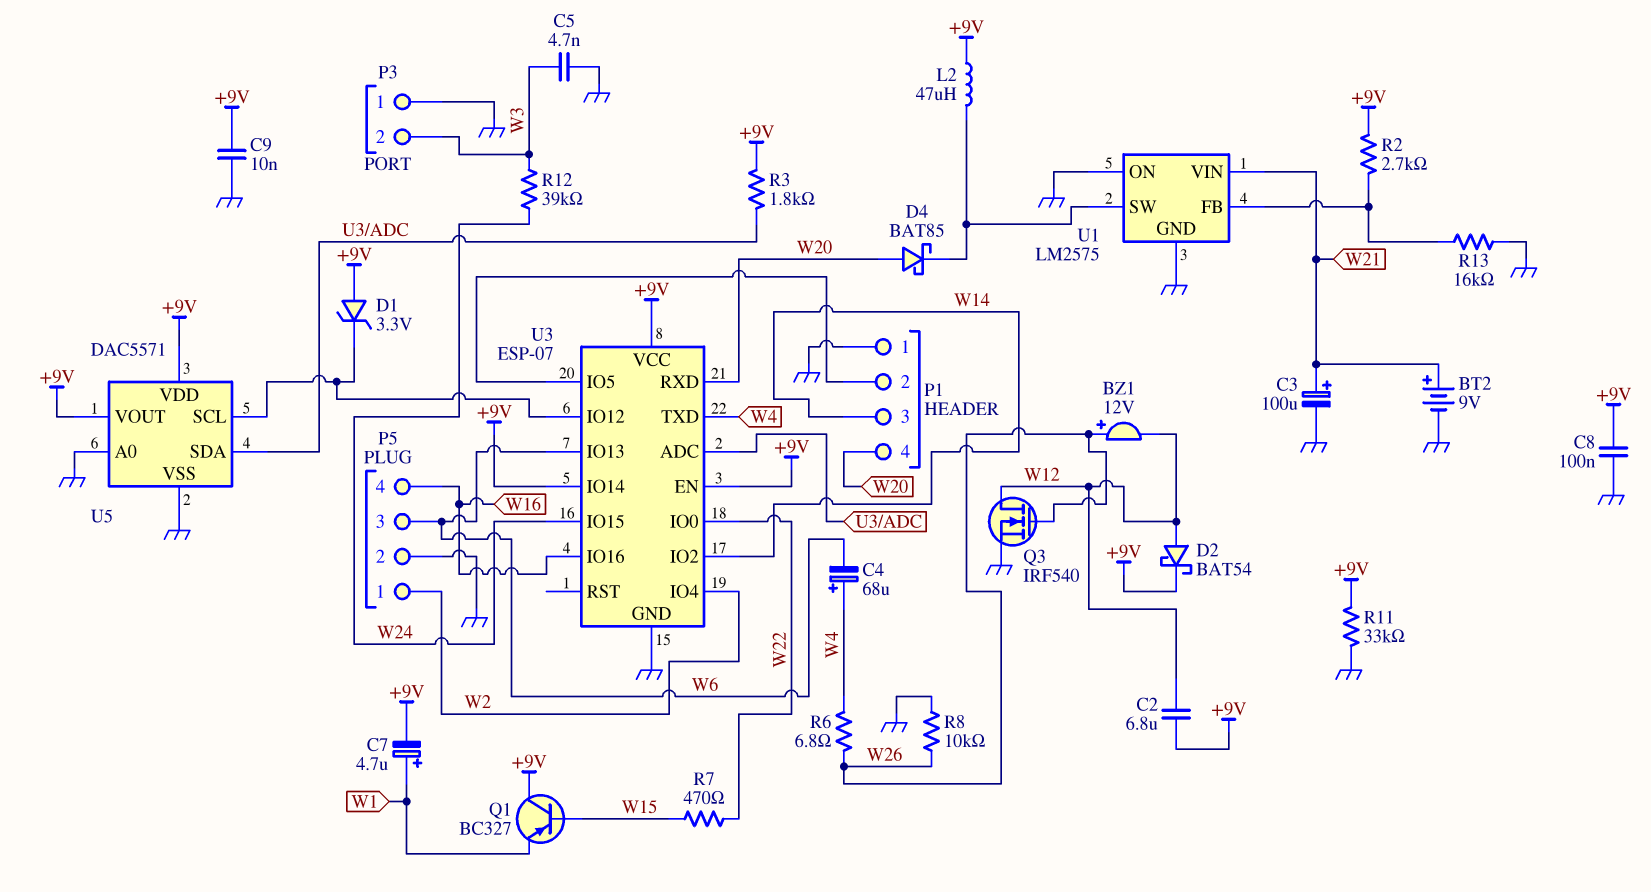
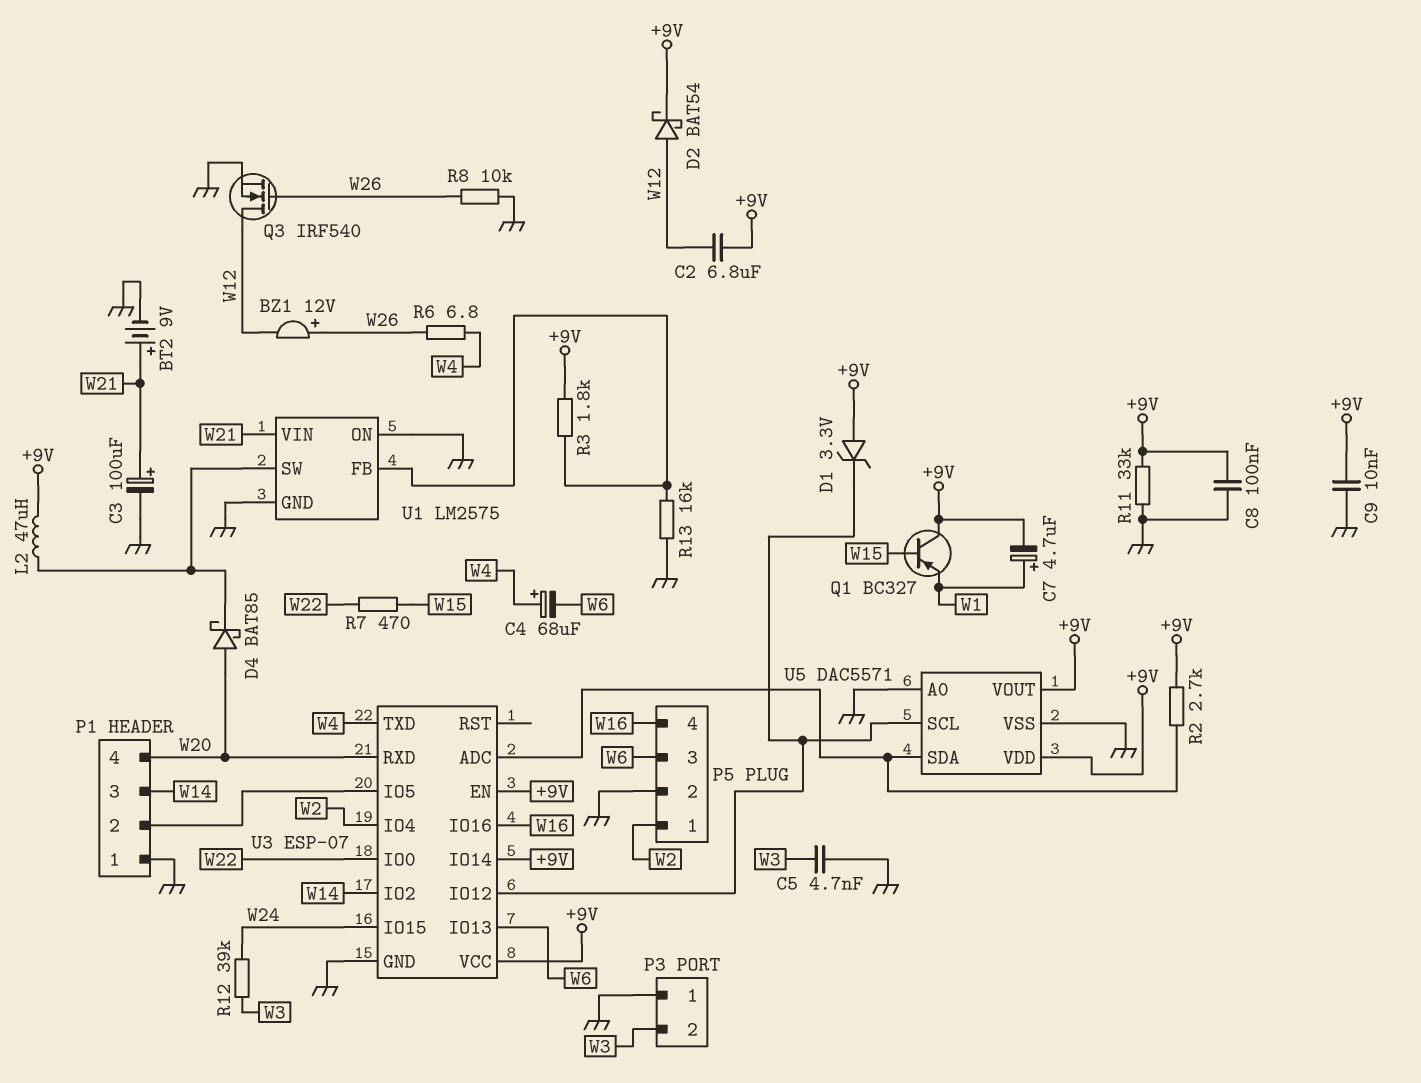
R2: 2.7k (+9V, U1/FB) -> 2.7k (+9V, U3/ADC)
R3: 1.8k (+9V, U3/ADC) -> 1.8k (+9V, U1/FB)

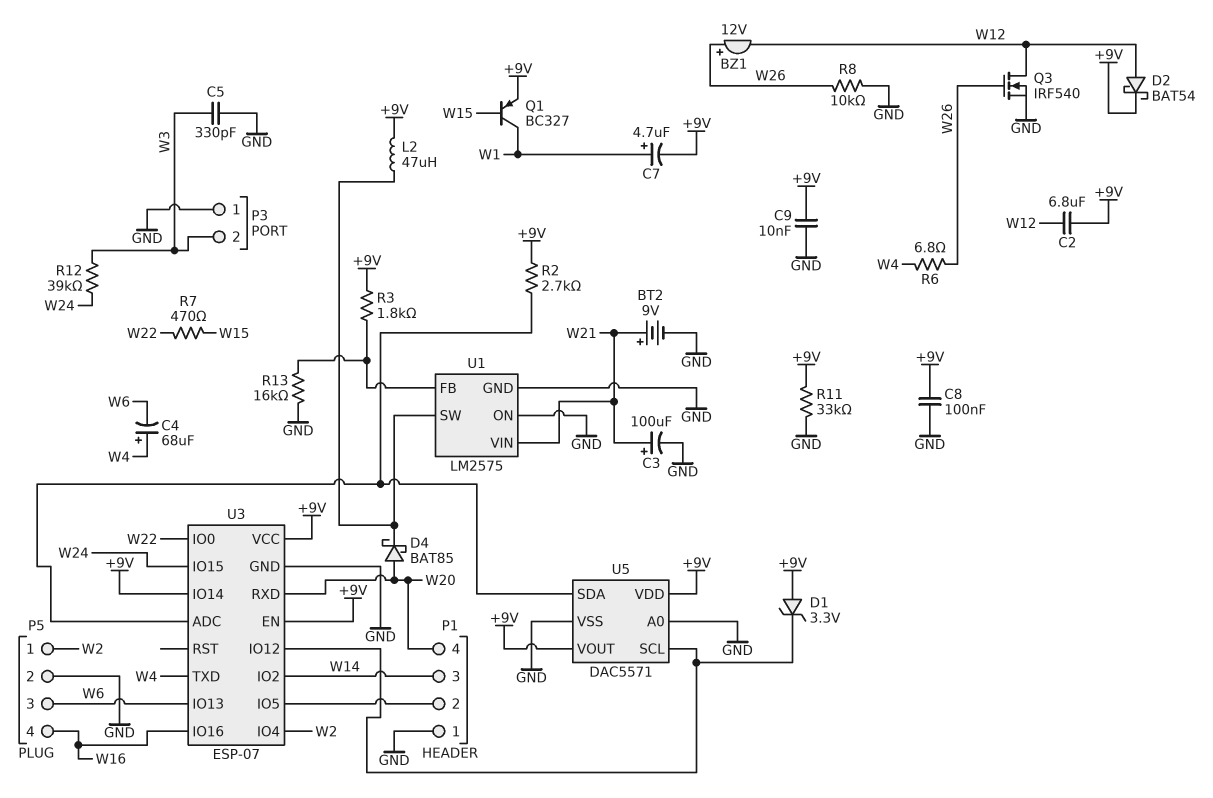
C5: 4.7nF (GND, W3) -> 330pF (GND, W3)
Q1: PNP BC327 (B W15, C +9V, E W1) -> PNP BC327 (B W15, C W1, E +9V)

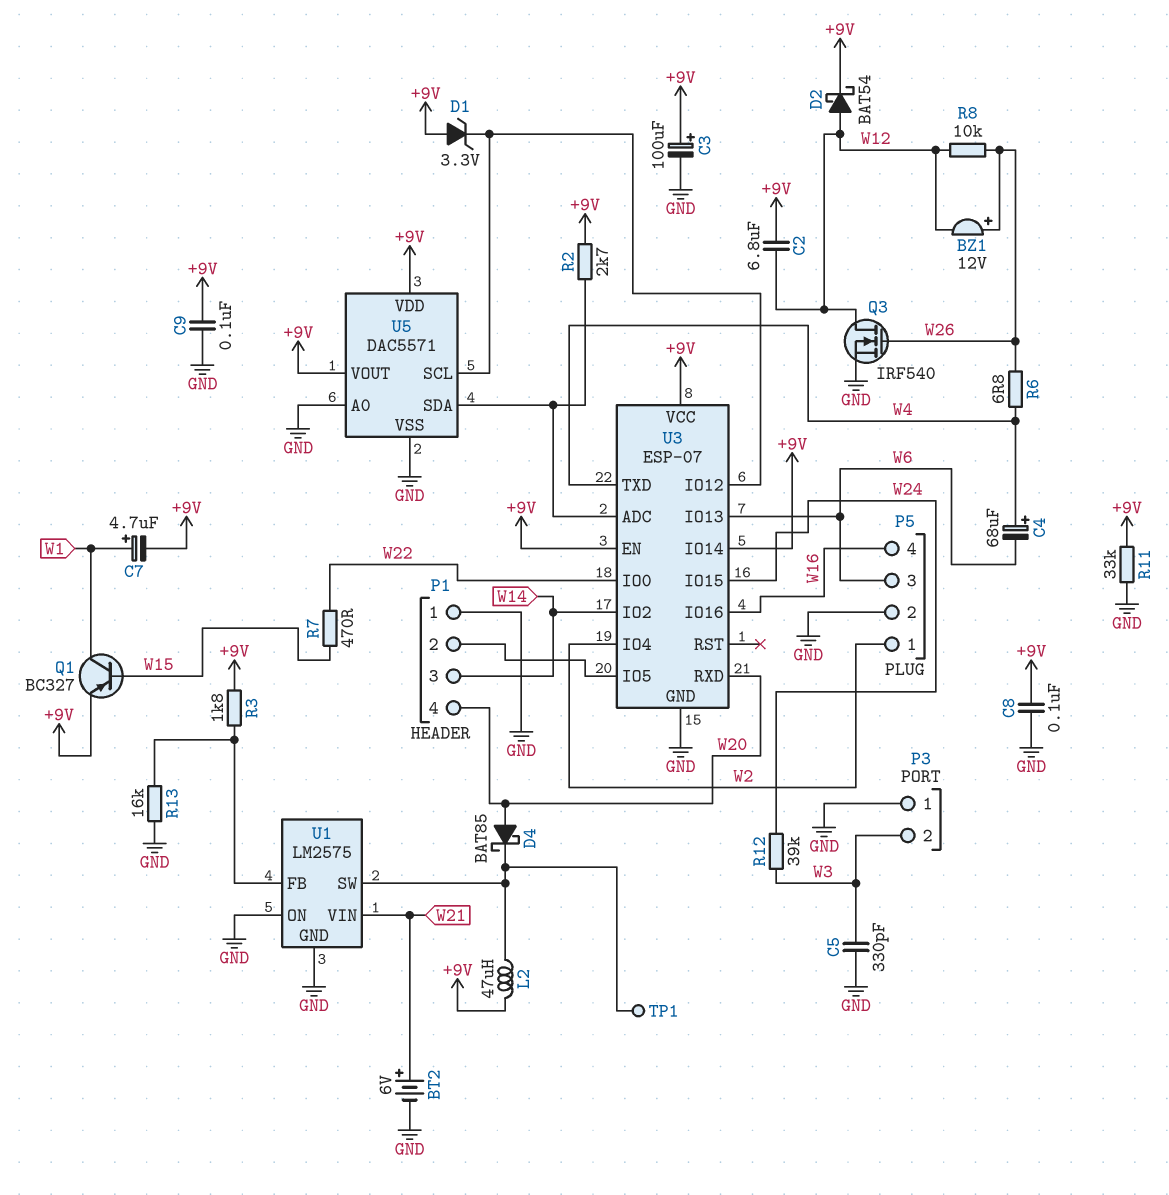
BT2: 9V (plus W21, minus GND) -> 6V (plus W21, minus GND)
C3: 100uF (plus W21, minus GND) -> 100uF (plus +9V, minus GND)
C9: 10nF (+9V, GND) -> 100nF (+9V, GND)
R8: 10k (GND, W26) -> 10k (W12, W26)
TP1: none -> test point (U1/SW)

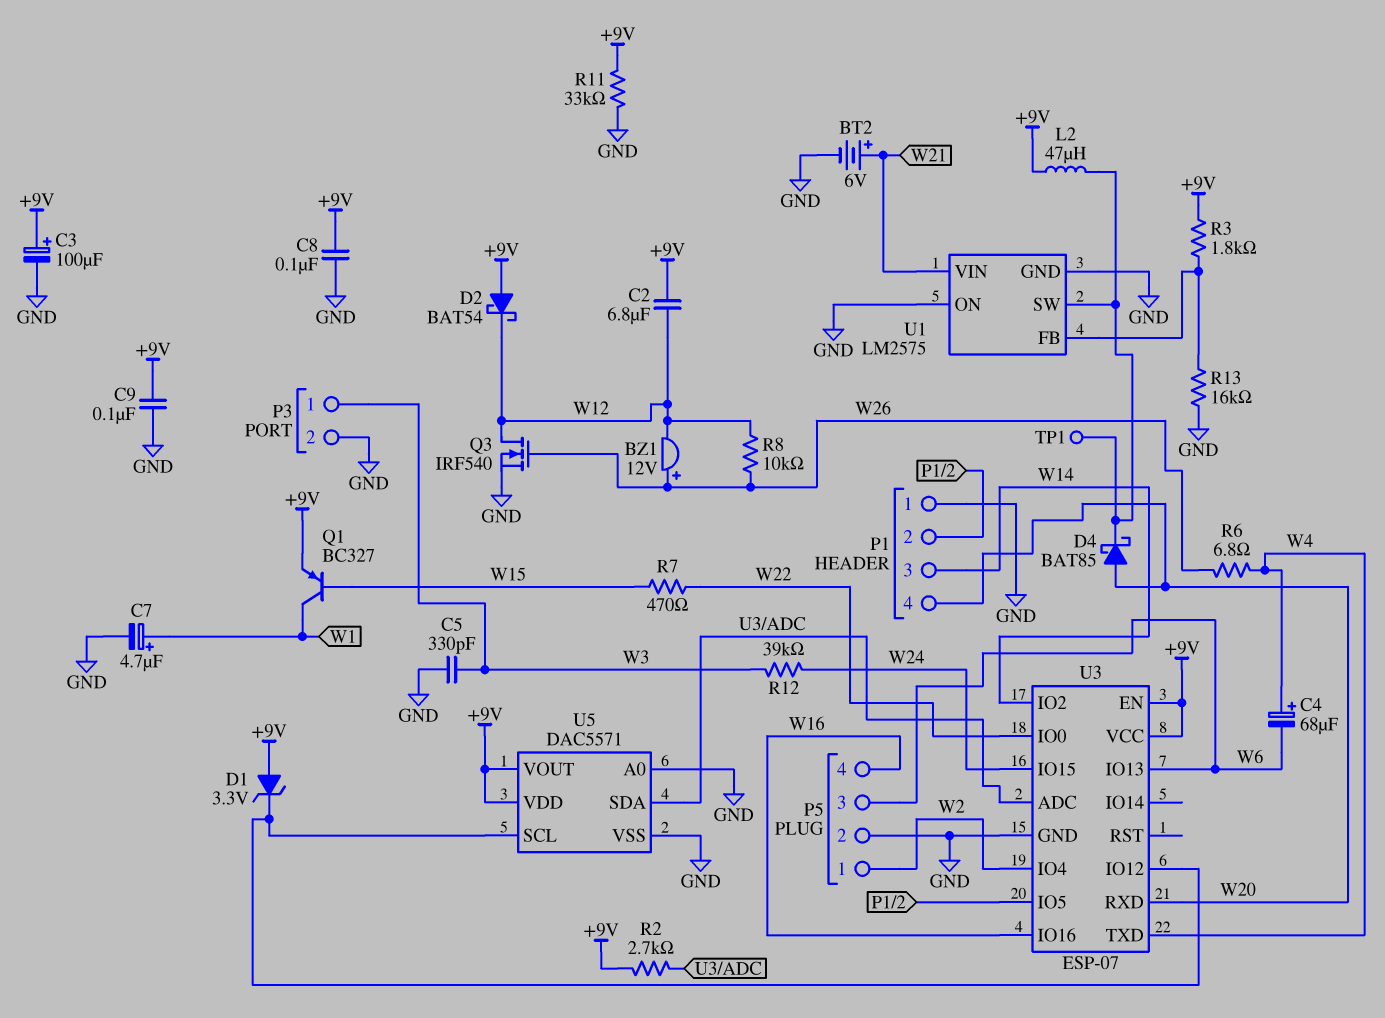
C7: 4.7uF (plus W1, minus +9V) -> 4.7uF (plus W1, minus GND)
D2: schottky BAT54 (A W12, K +9V) -> schottky BAT54 (A +9V, K W12)
P3 pin 1: GND -> W3
P3 pin 2: W3 -> GND
U3 pin IO14: +9V -> none

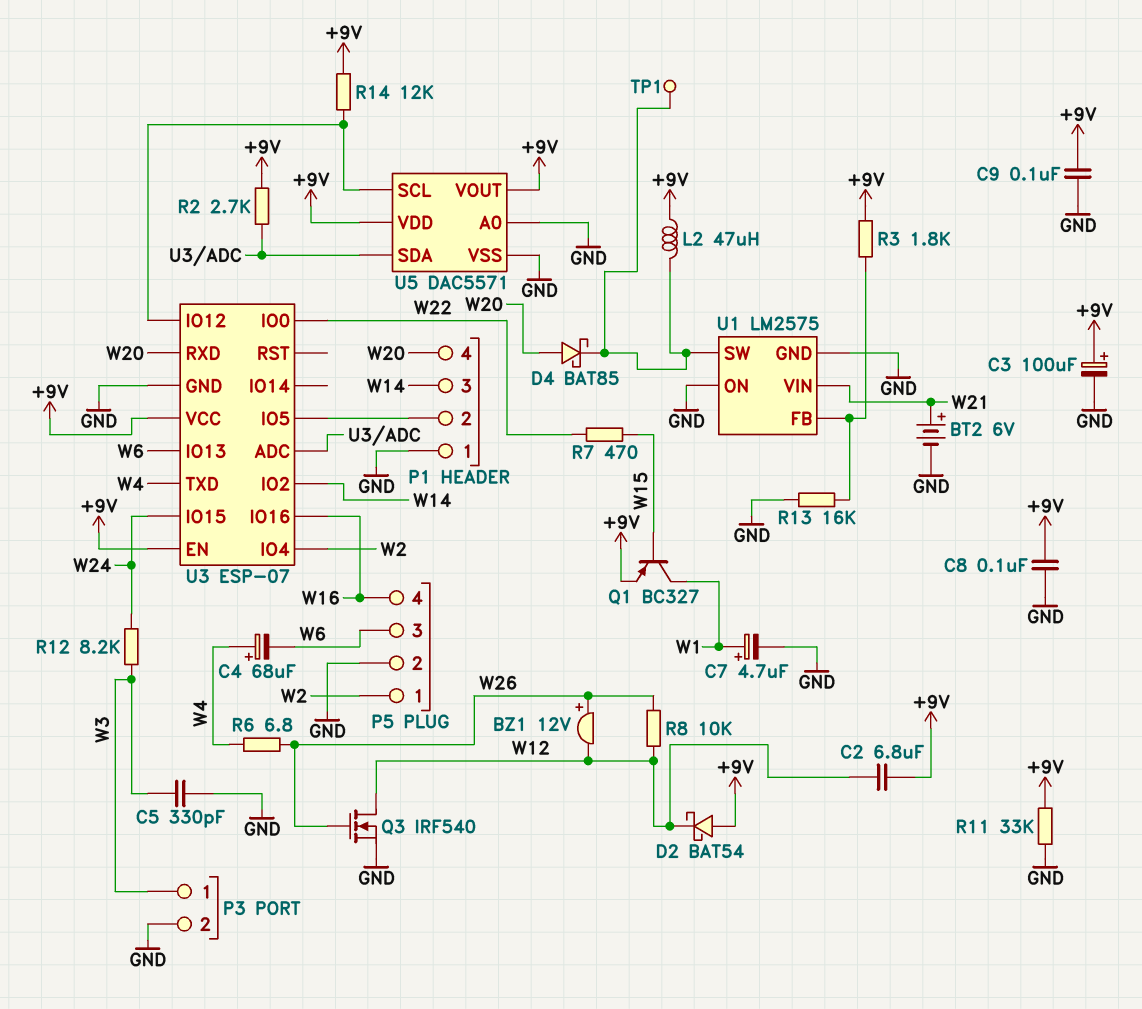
D1: zener 3.3V (A +9V, K U3/IO12) -> none
R12: 39k (W3, W24) -> 8.2k (W3, W24)
R14: none -> 12k (+9V, U3/IO12)

